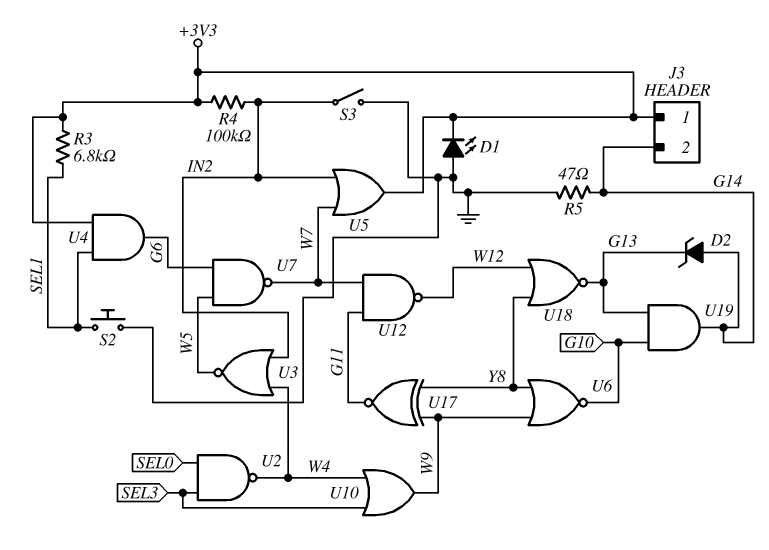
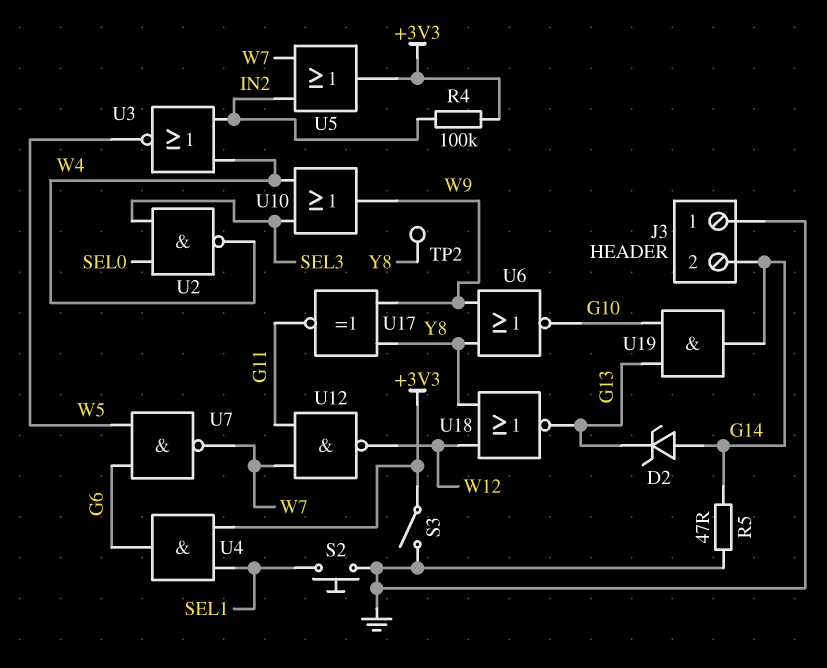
D1: LED (A GND, K +3V3) -> none
J3 pin 1: +3V3 -> GND
R3: 6.8k (+3V3, SEL1) -> none
S3: switch (GND, IN2) -> switch (+3V3, GND)
TP2: none -> test point (Y8)

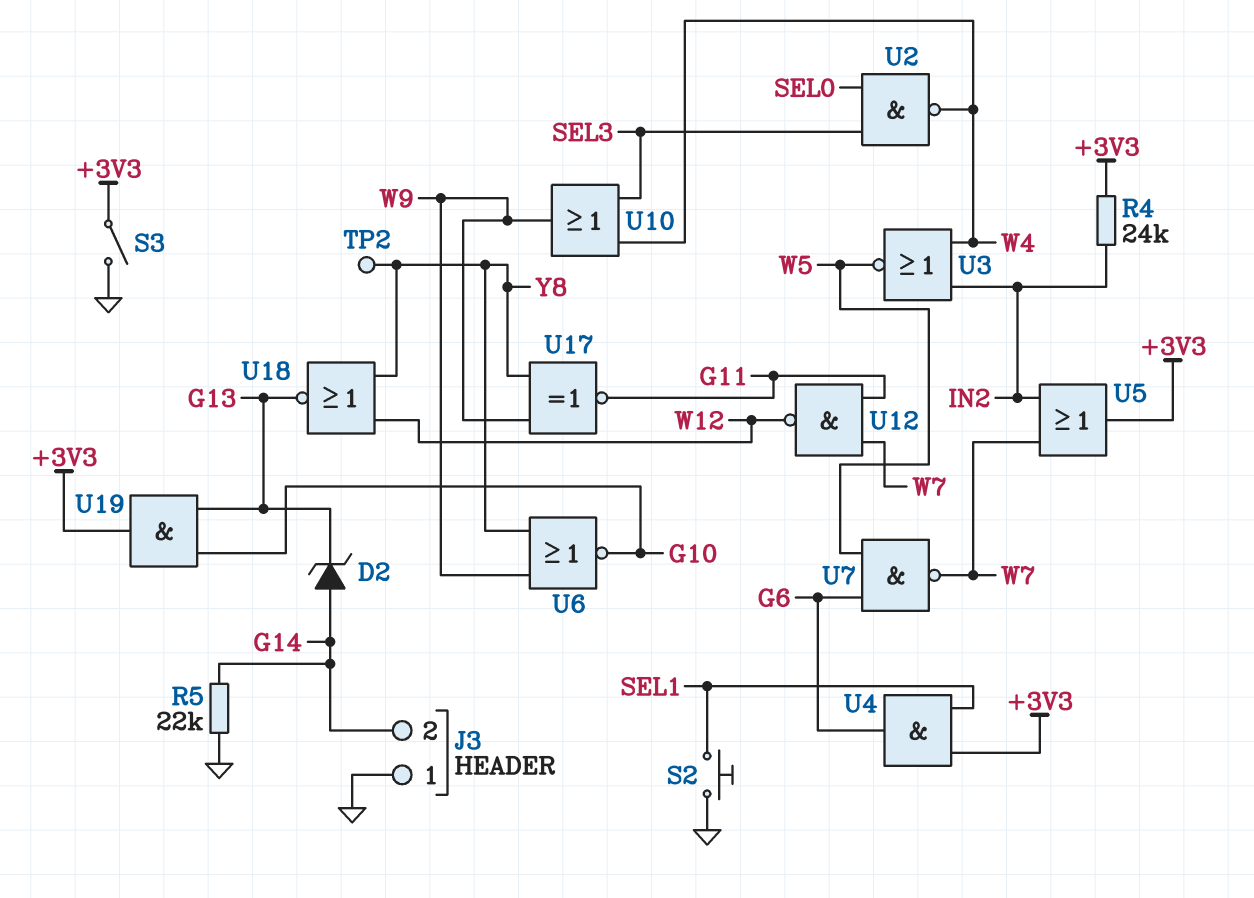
R4: 100k (+3V3, IN2) -> 24k (+3V3, IN2)
R5: 47 (G14, GND) -> 22k (G14, GND)
U19: AND (in G10, in G13, out G14) -> AND (in G10, in G13, out +3V3)

